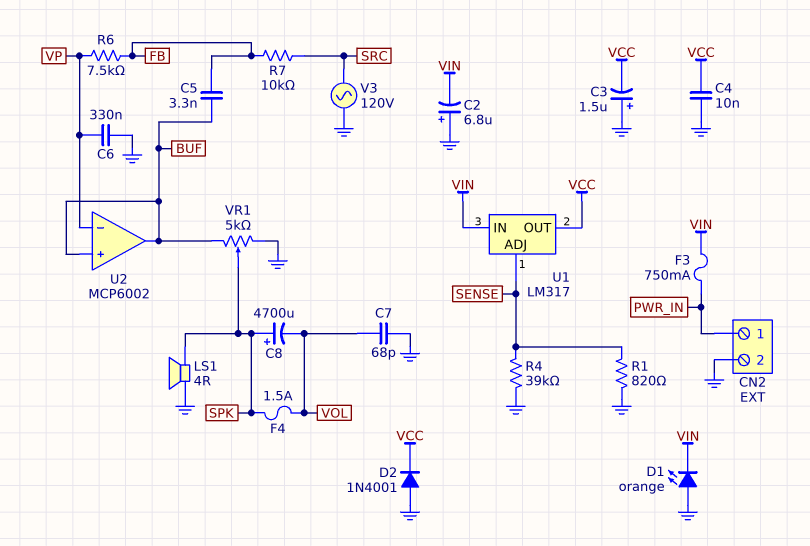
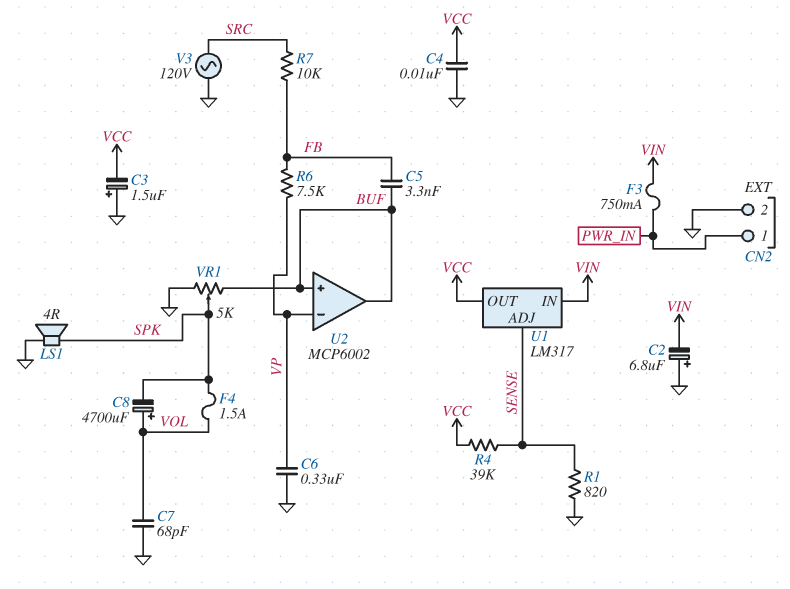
C8: 4700uF (plus SPK, minus VOL) -> 4700uF (plus VOL, minus SPK)
D1: LED orange (A GND, K VIN) -> none
D2: diode 1N4001 (A GND, K VCC) -> none
R4: 39k (GND, SENSE) -> 39k (SENSE, VCC)

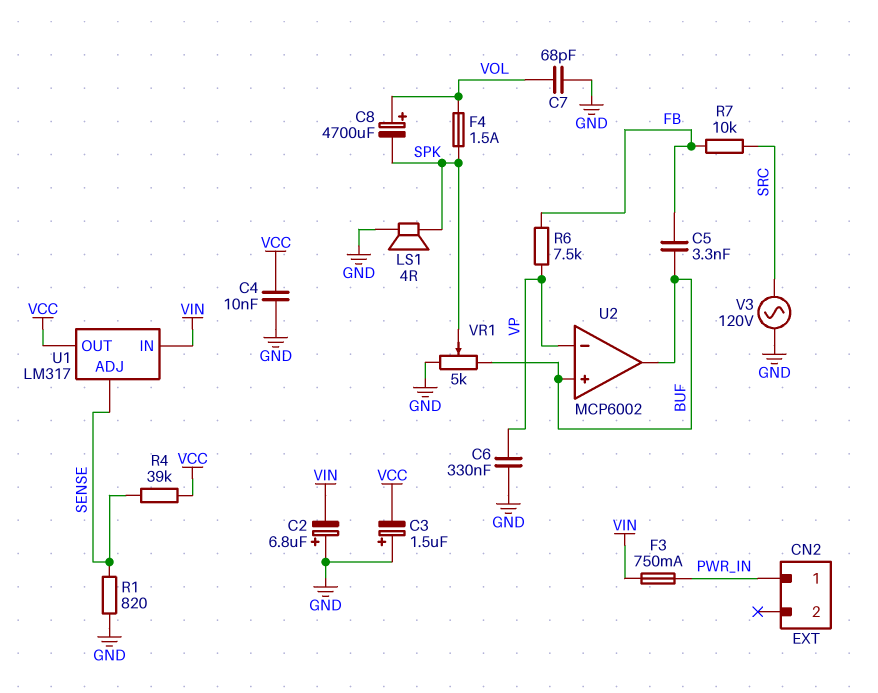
CN2 pin 2: GND -> none

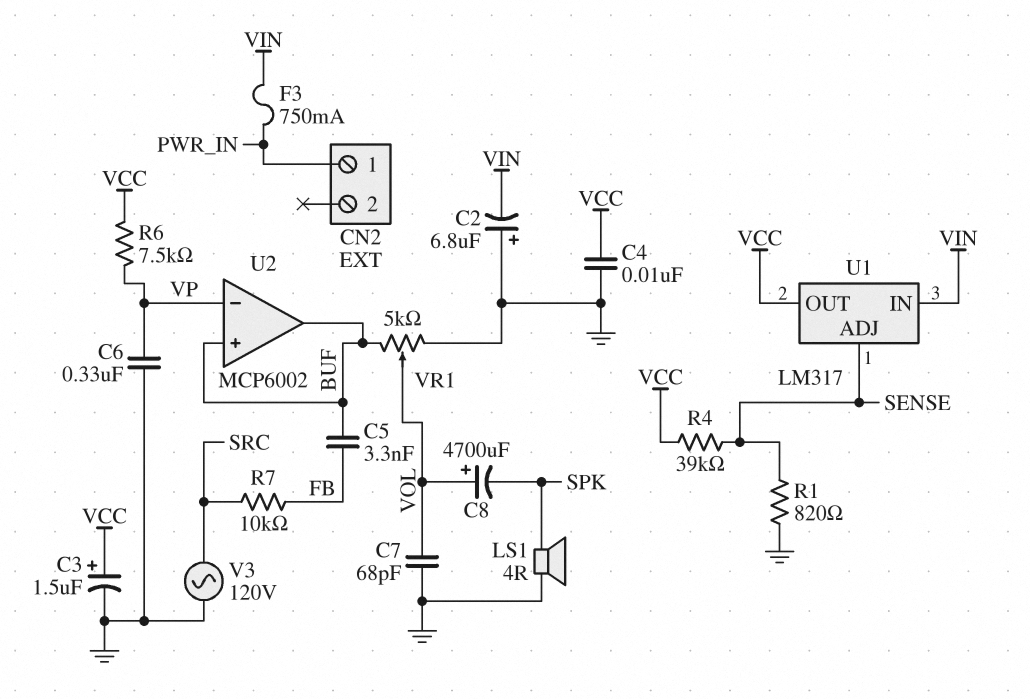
C3: 1.5uF (plus GND, minus VCC) -> 1.5uF (plus VCC, minus GND)
F4: 1.5A (SPK, VOL) -> none
R6: 7.5k (FB, VP) -> 7.5k (VCC, VP)
VR1: 5k (BUF, GND, wiper SPK) -> 5k (BUF, GND, wiper VOL)

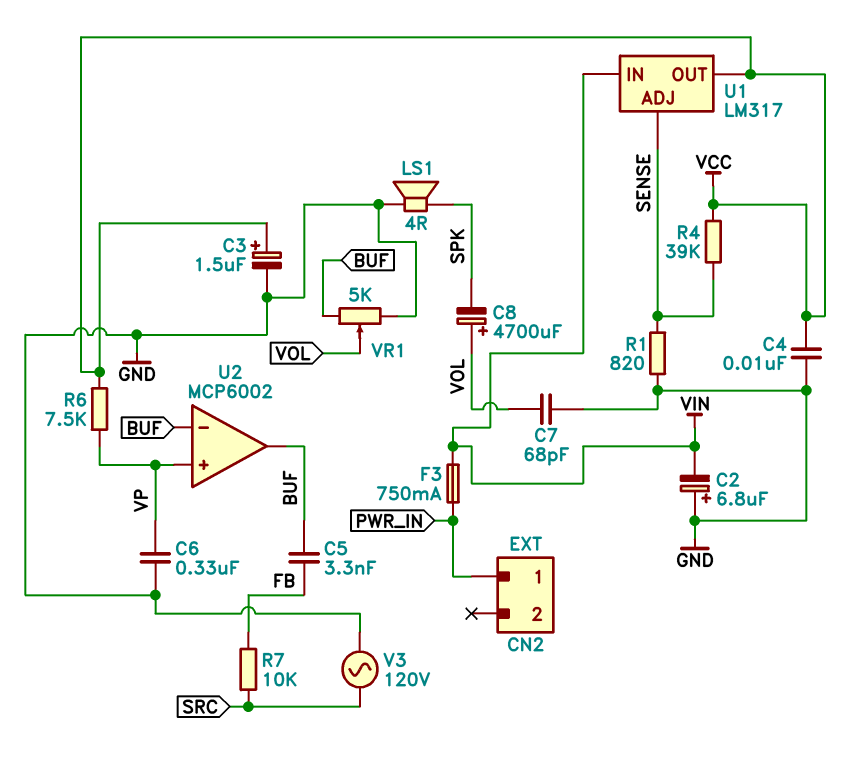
U2 pin in+: BUF -> VP
U2 pin in-: VP -> BUF

